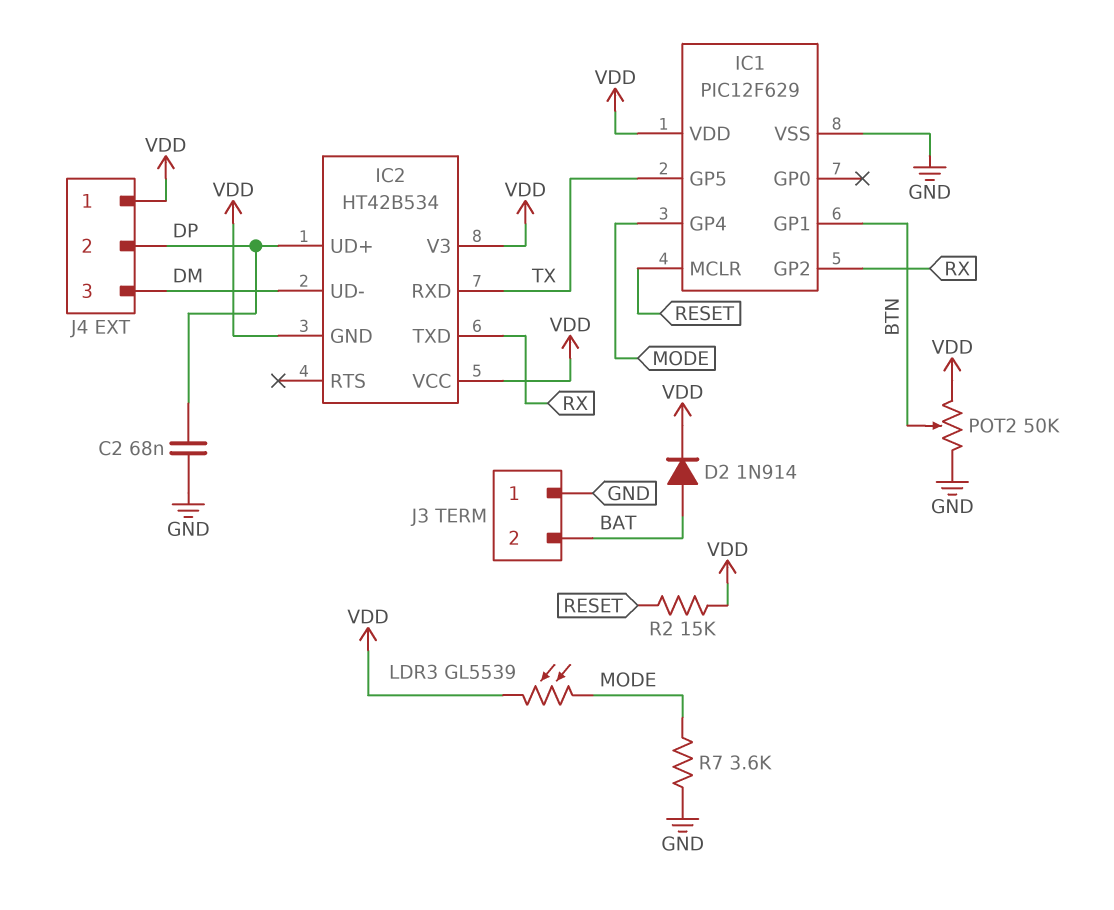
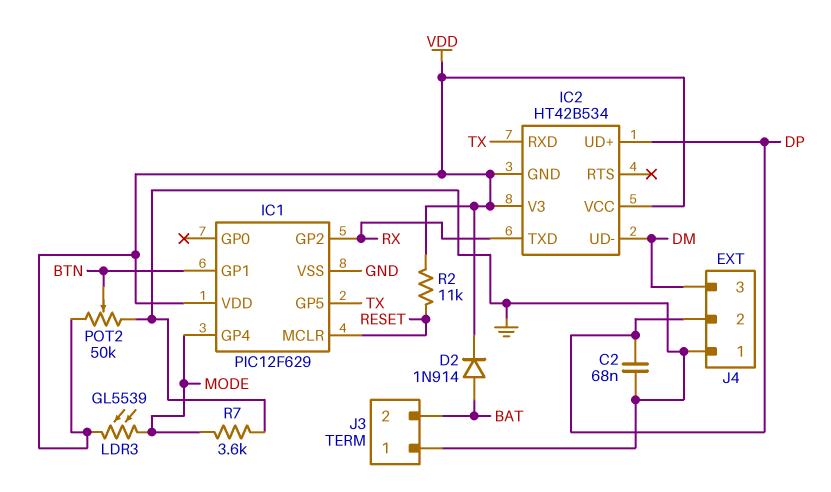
J4 pin 1: VDD -> GND
R2: 15k (RESET, VDD) -> 11k (RESET, VDD)

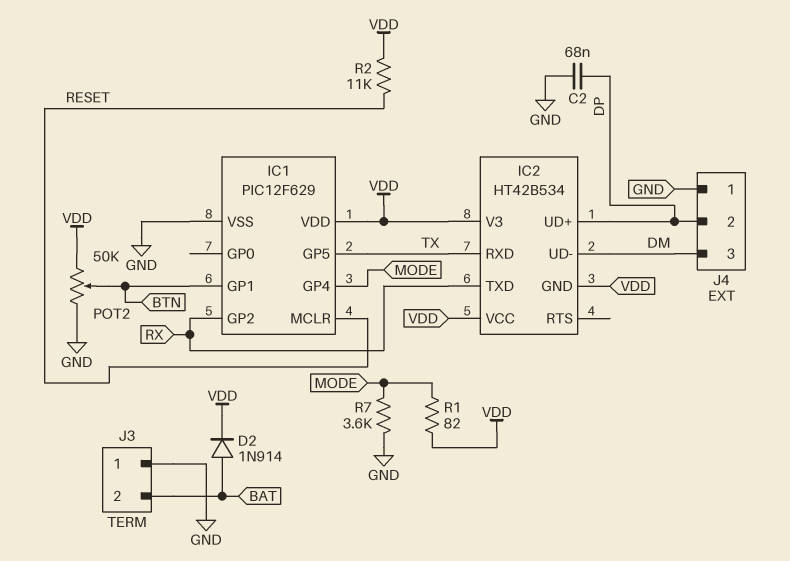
LDR3: GL5539 (MODE, VDD) -> none
R1: none -> 82 (MODE, VDD)

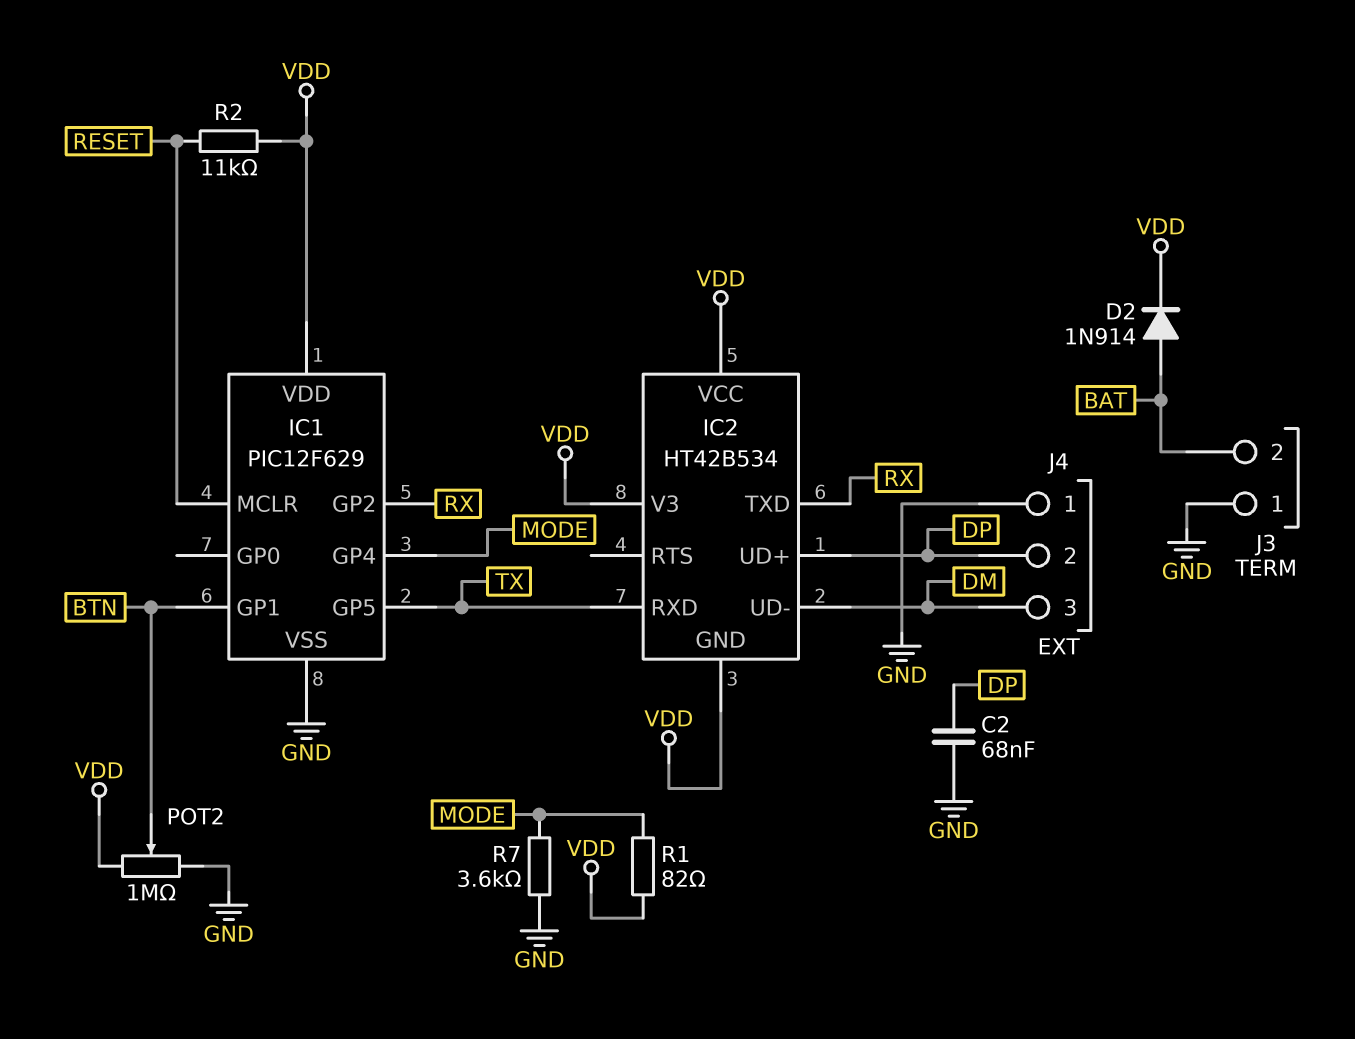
POT2: 50k (GND, VDD, wiper BTN) -> 1M (GND, VDD, wiper BTN)

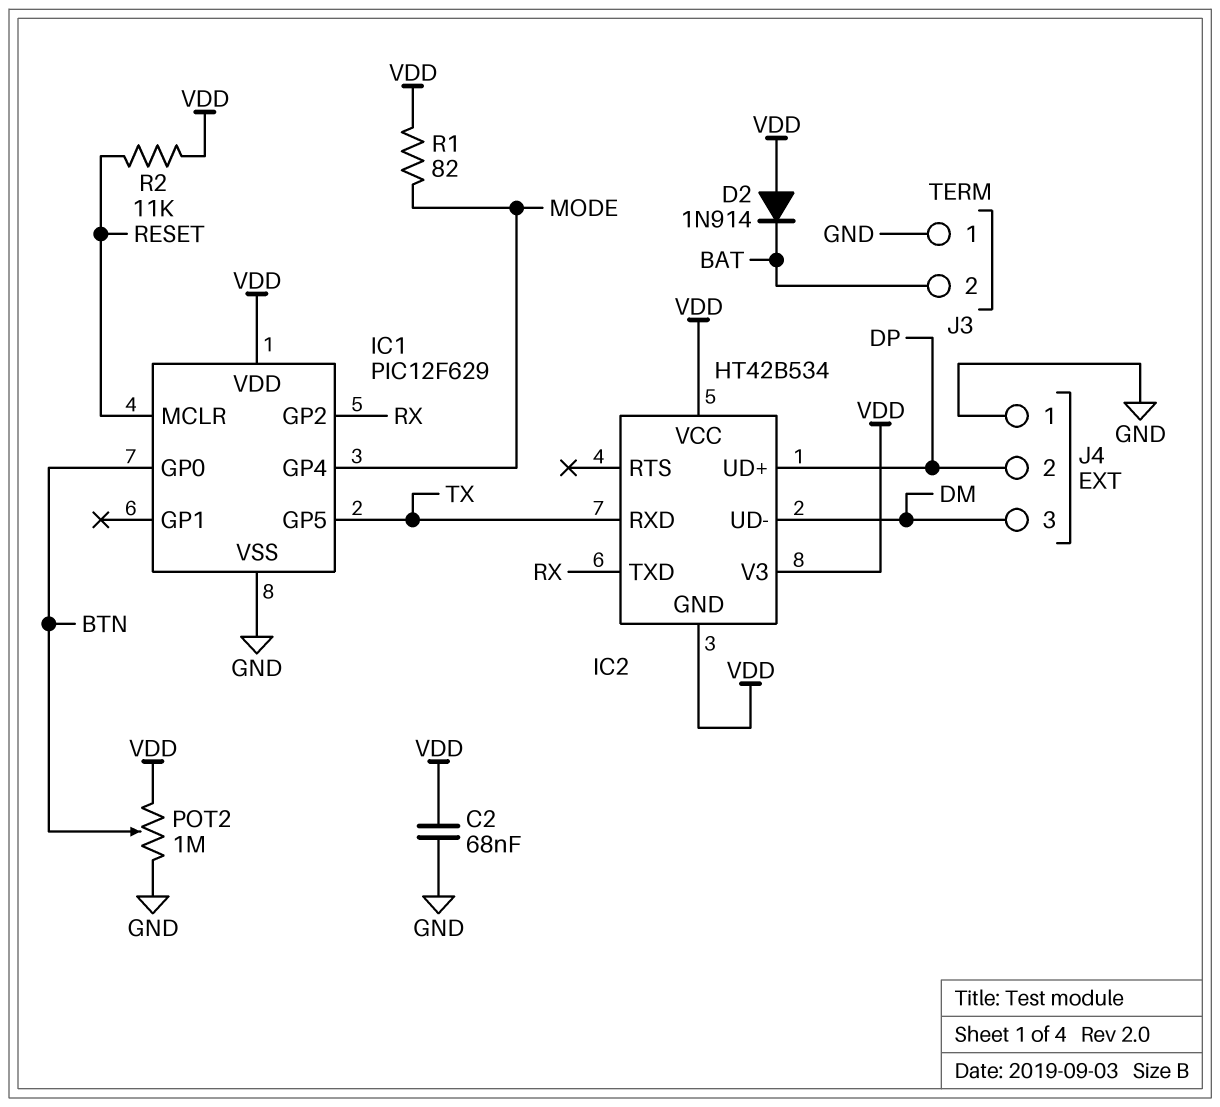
C2: 68nF (DP, GND) -> 68nF (GND, VDD)
D2: diode 1N914 (A BAT, K VDD) -> diode 1N914 (A VDD, K BAT)
IC1 pin GP0: none -> BTN
IC1 pin GP1: BTN -> none
R7: 3.6k (GND, MODE) -> none

